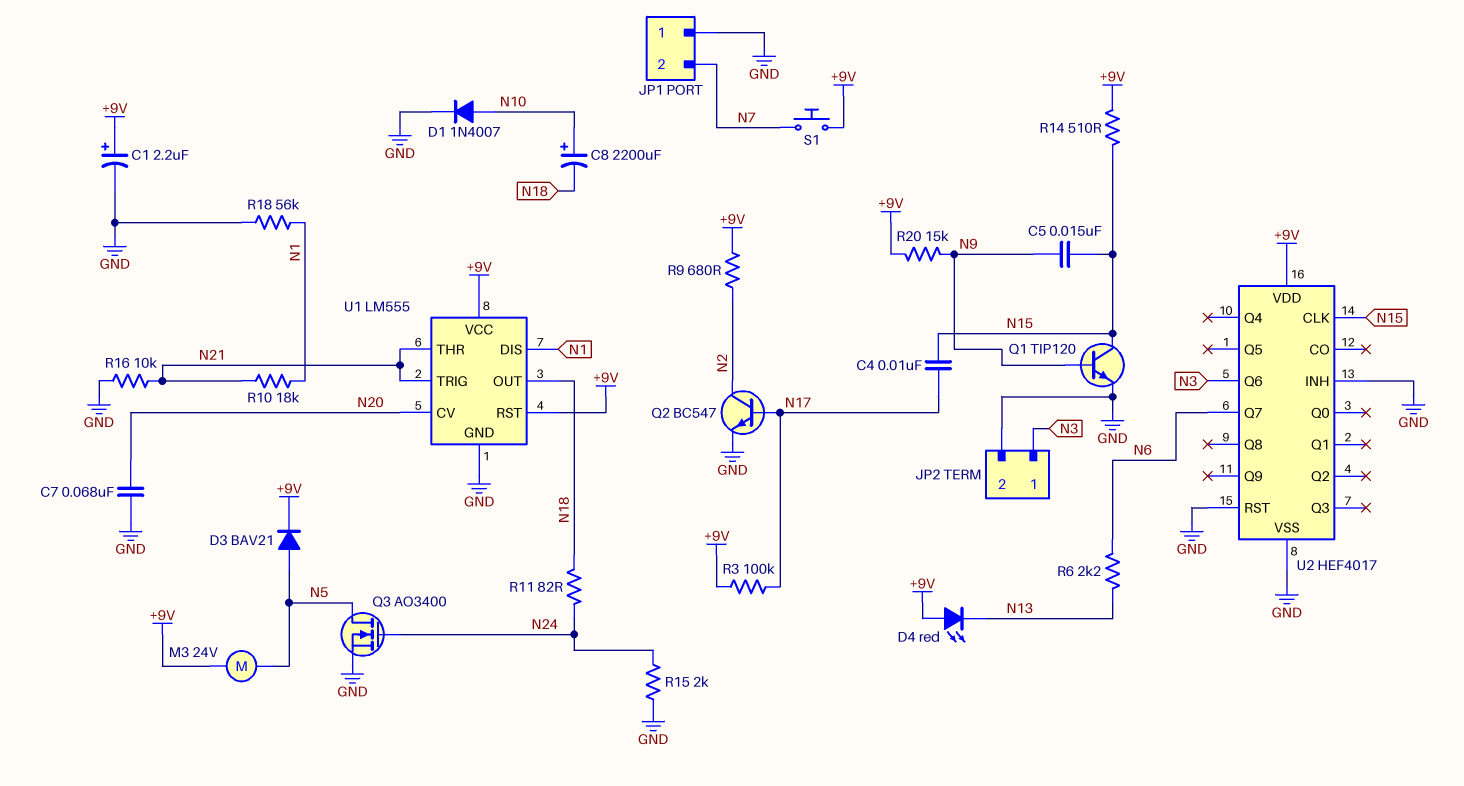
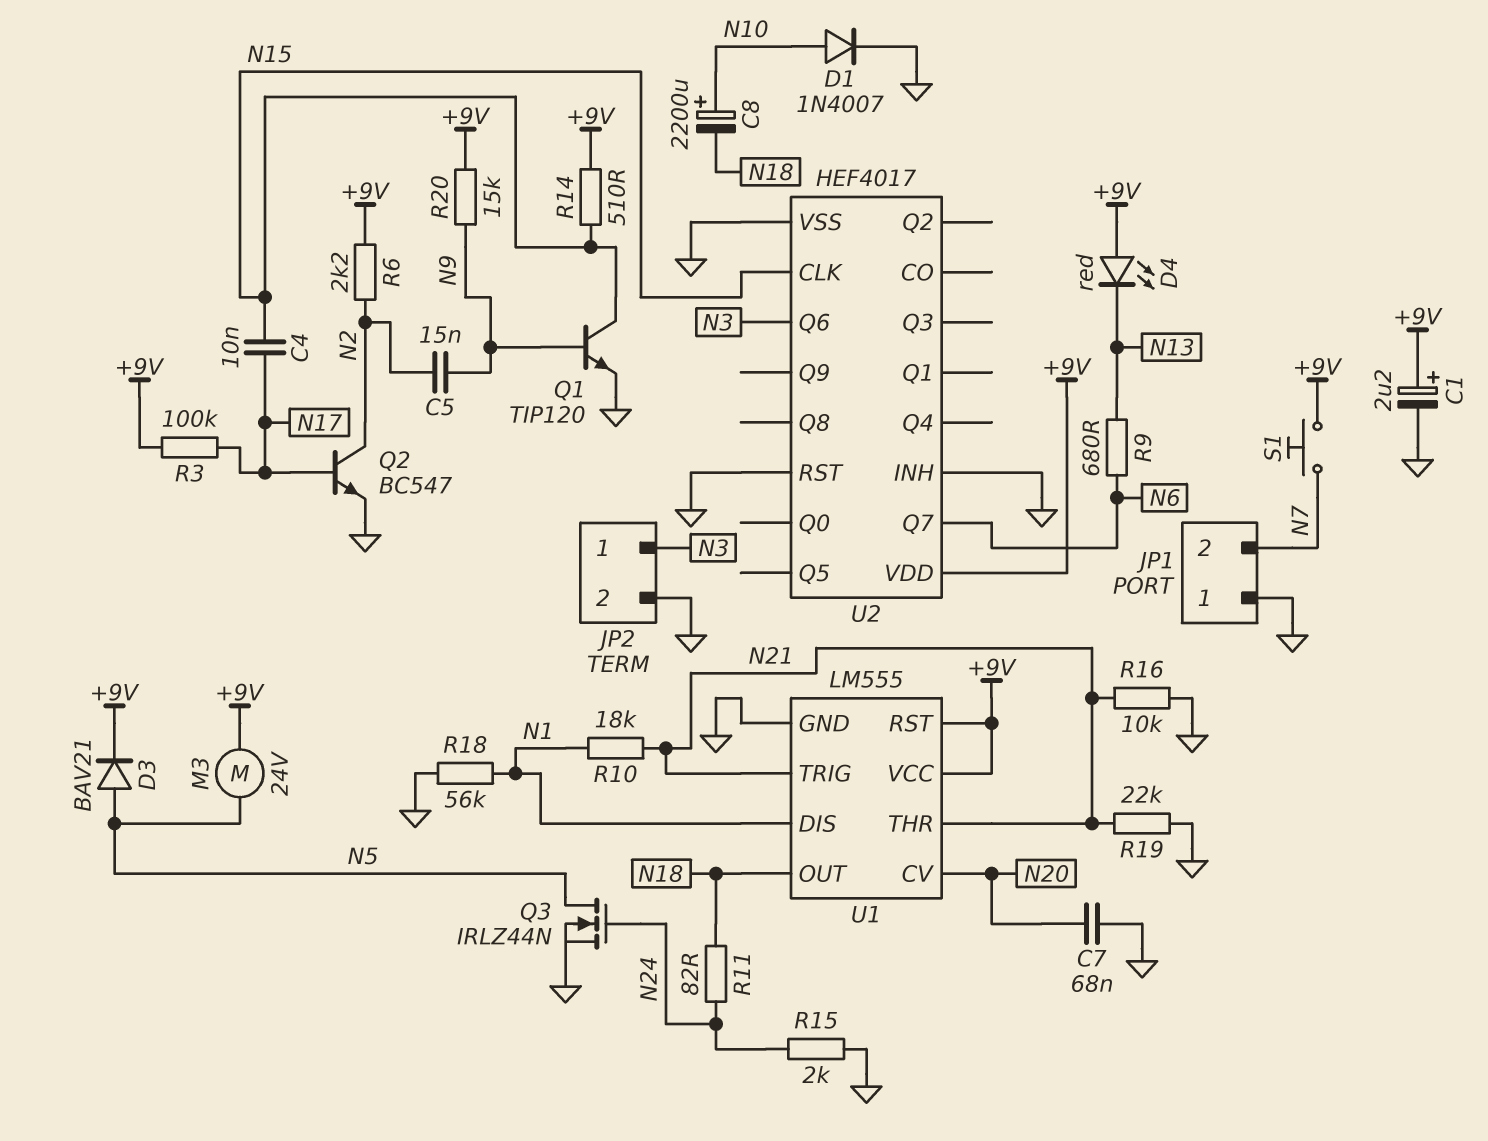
C5: 15nF (N9, N15) -> 15nF (N2, N9)
Q3: NMOS AO3400 (G N24, D N5, S GND) -> NMOS IRLZ44N (G N24, D N5, S GND)
R6: 2.2k (N6, N13) -> 2.2k (+9V, N2)
R9: 680 (+9V, N2) -> 680 (N6, N13)
R19: none -> 22k (GND, N21)

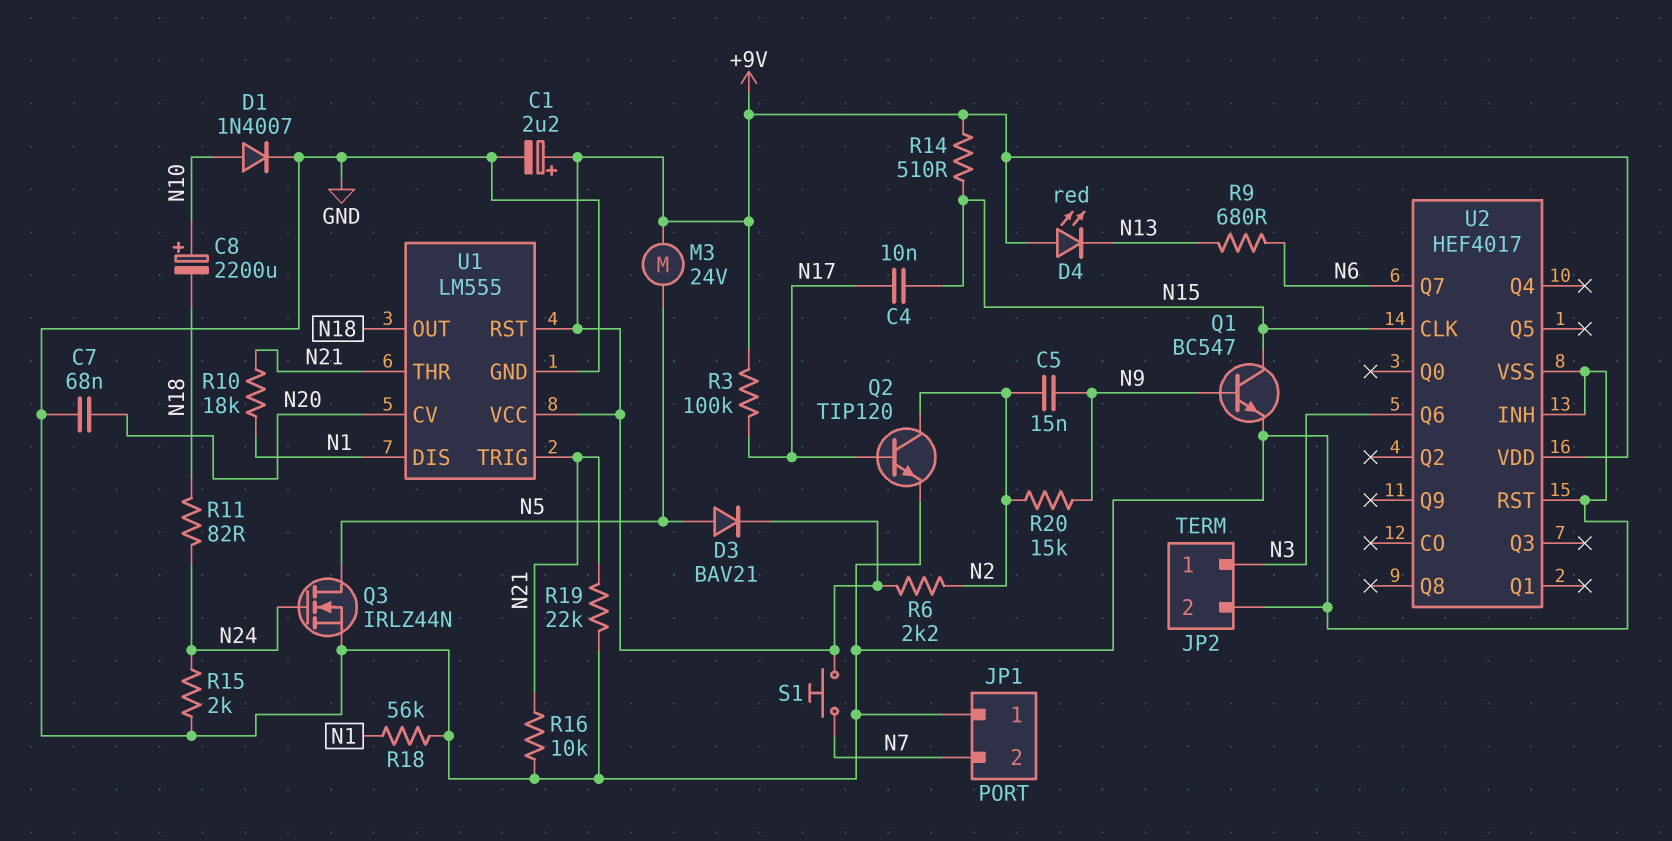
Q1: NPN TIP120 (B N9, C N15, E GND) -> NPN BC547 (B N9, C N15, E GND)
Q2: NPN BC547 (B N17, C N2, E GND) -> NPN TIP120 (B N17, C N2, E GND)
R20: 15k (+9V, N9) -> 15k (N2, N9)

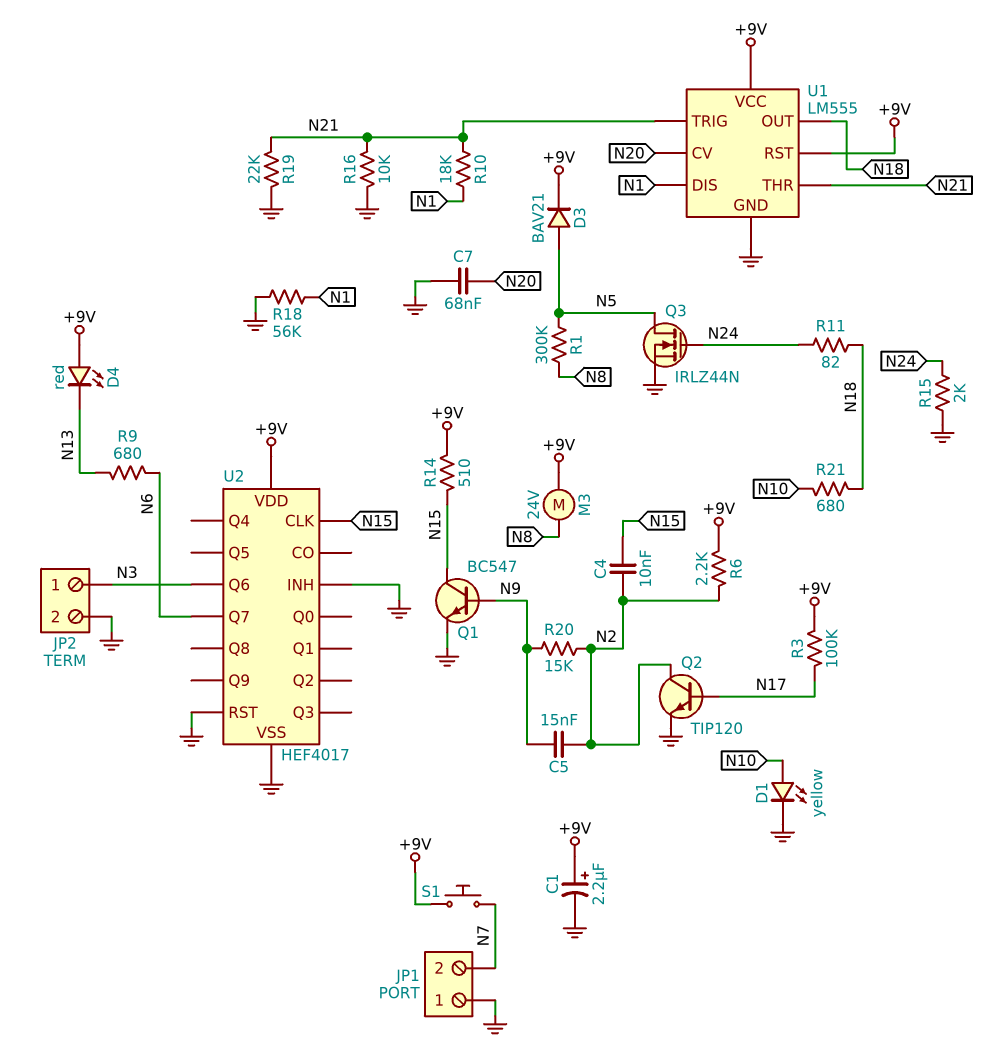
C4: 10nF (N15, N17) -> 10nF (N2, N15)
C8: 2200uF (plus N10, minus N18) -> none
D1: diode 1N4007 (A N10, K GND) -> LED yellow (A N10, K GND)
M3: motor 24V (+9V, N5) -> motor 24V (+9V, N8)
R1: none -> 300k (N5, N8)
R21: none -> 680 (N10, N18)

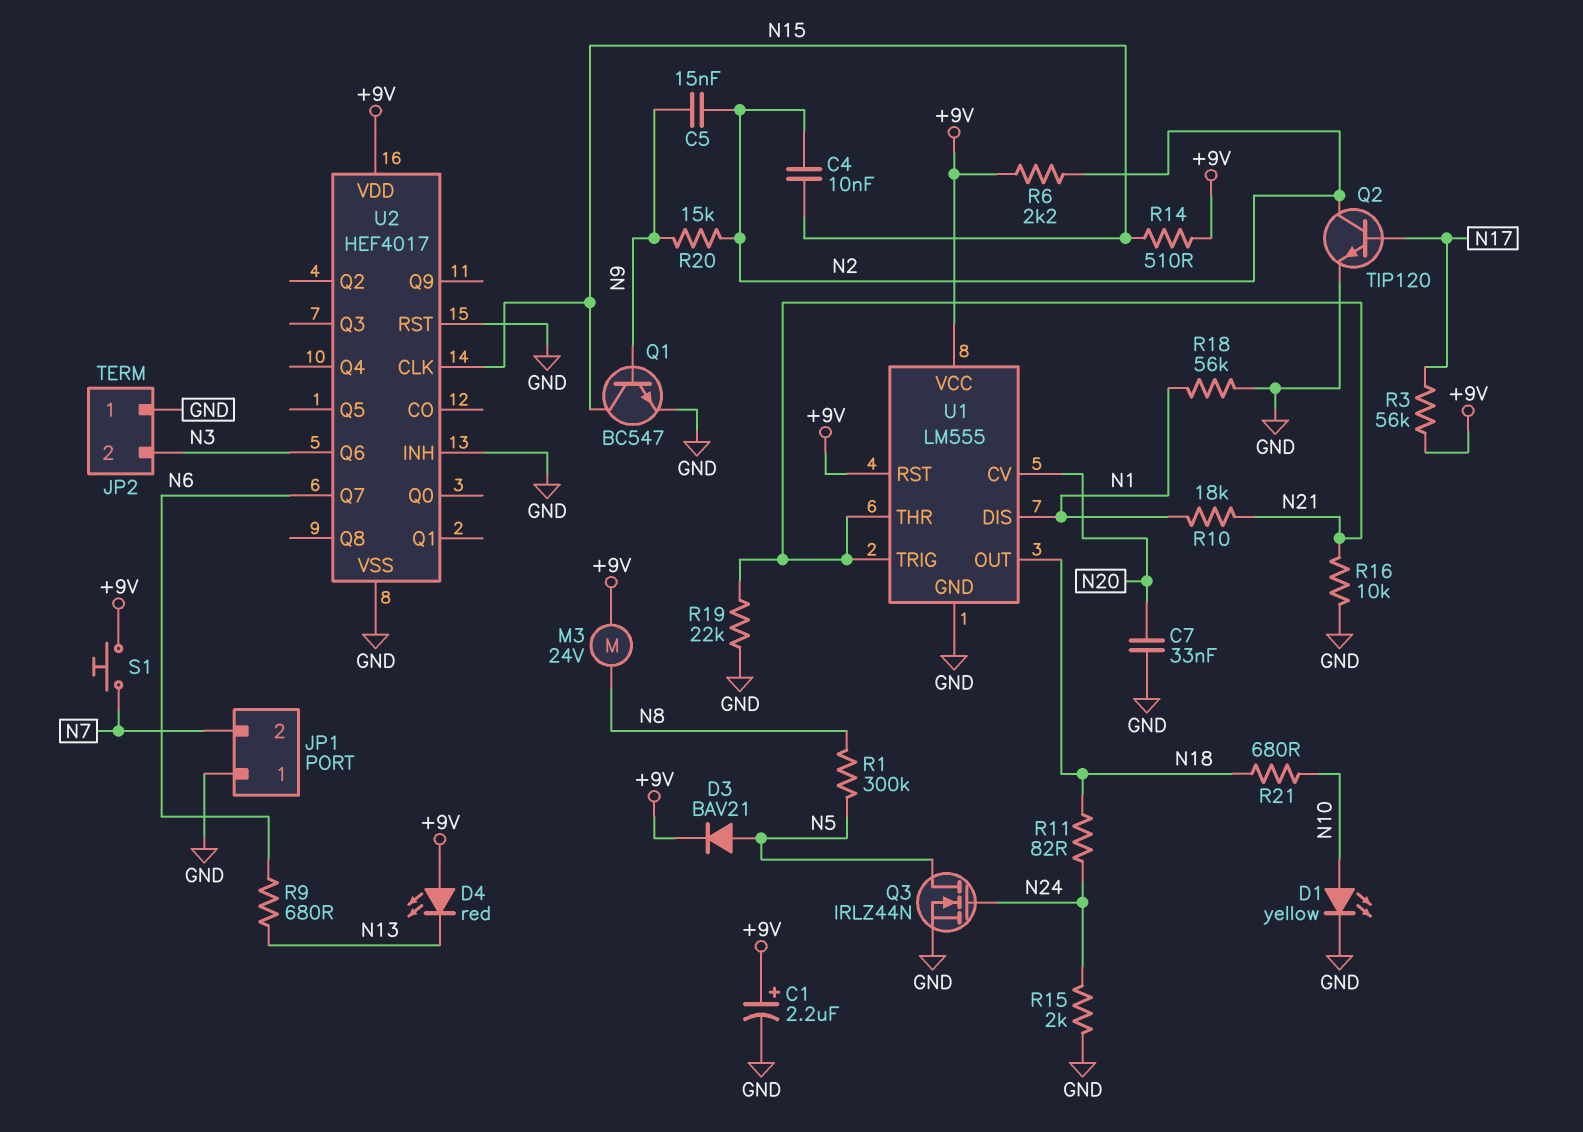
C7: 68nF (GND, N20) -> 33nF (GND, N20)
JP2 pin 1: N3 -> GND
JP2 pin 2: GND -> N3
R3: 100k (+9V, N17) -> 56k (+9V, N17)

